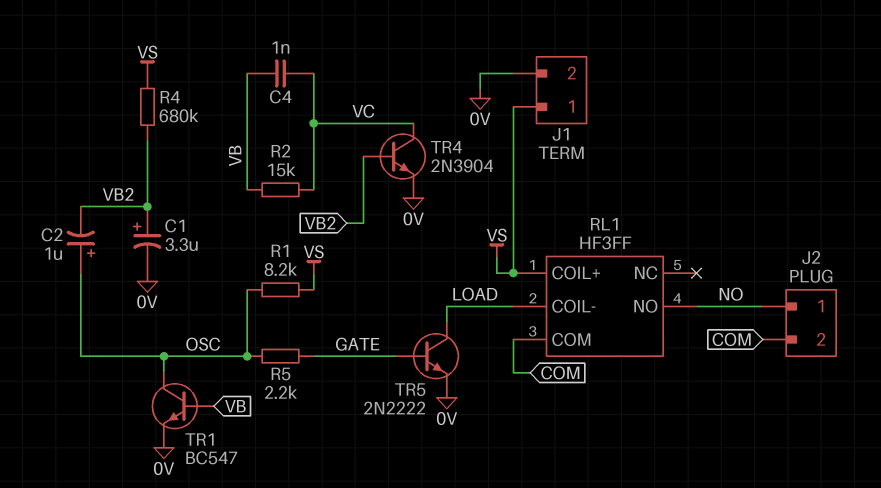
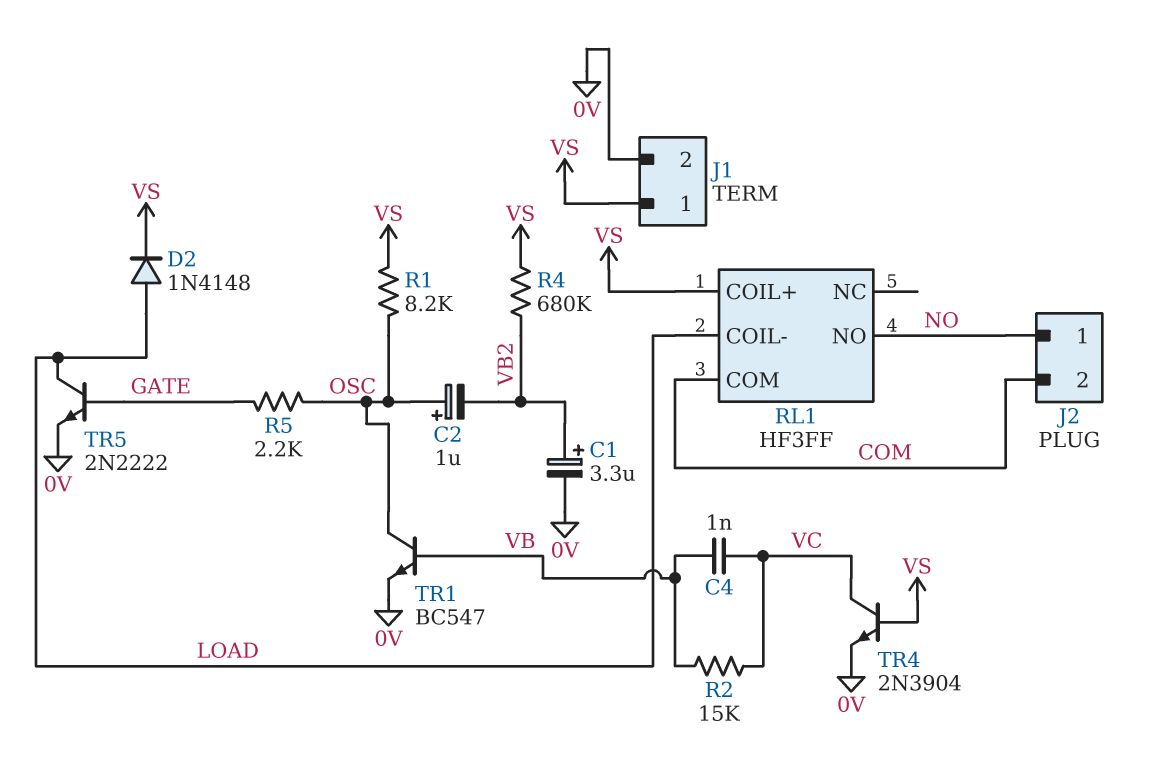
D2: none -> diode 1N4148 (A LOAD, K VS)
TR4: NPN 2N3904 (B VB2, C VC, E 0V) -> NPN 2N3904 (B VS, C VC, E 0V)

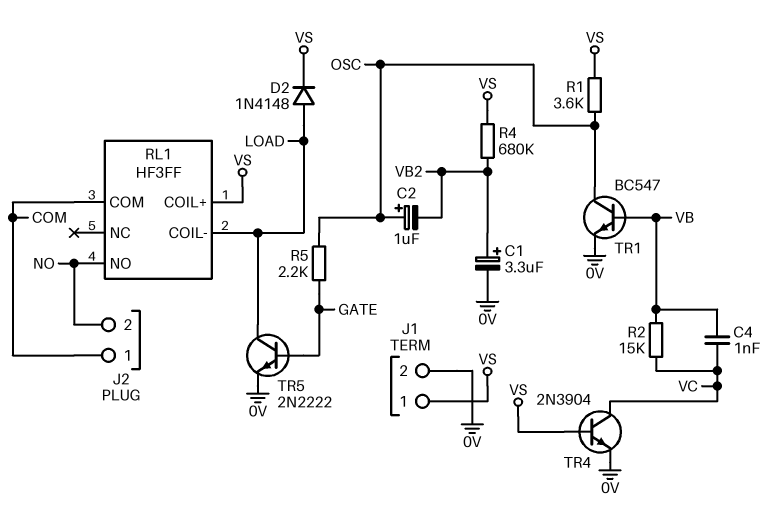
J2 pin 1: NO -> COM
J2 pin 2: COM -> NO
R1: 8.2k (OSC, VS) -> 3.6k (OSC, VS)

